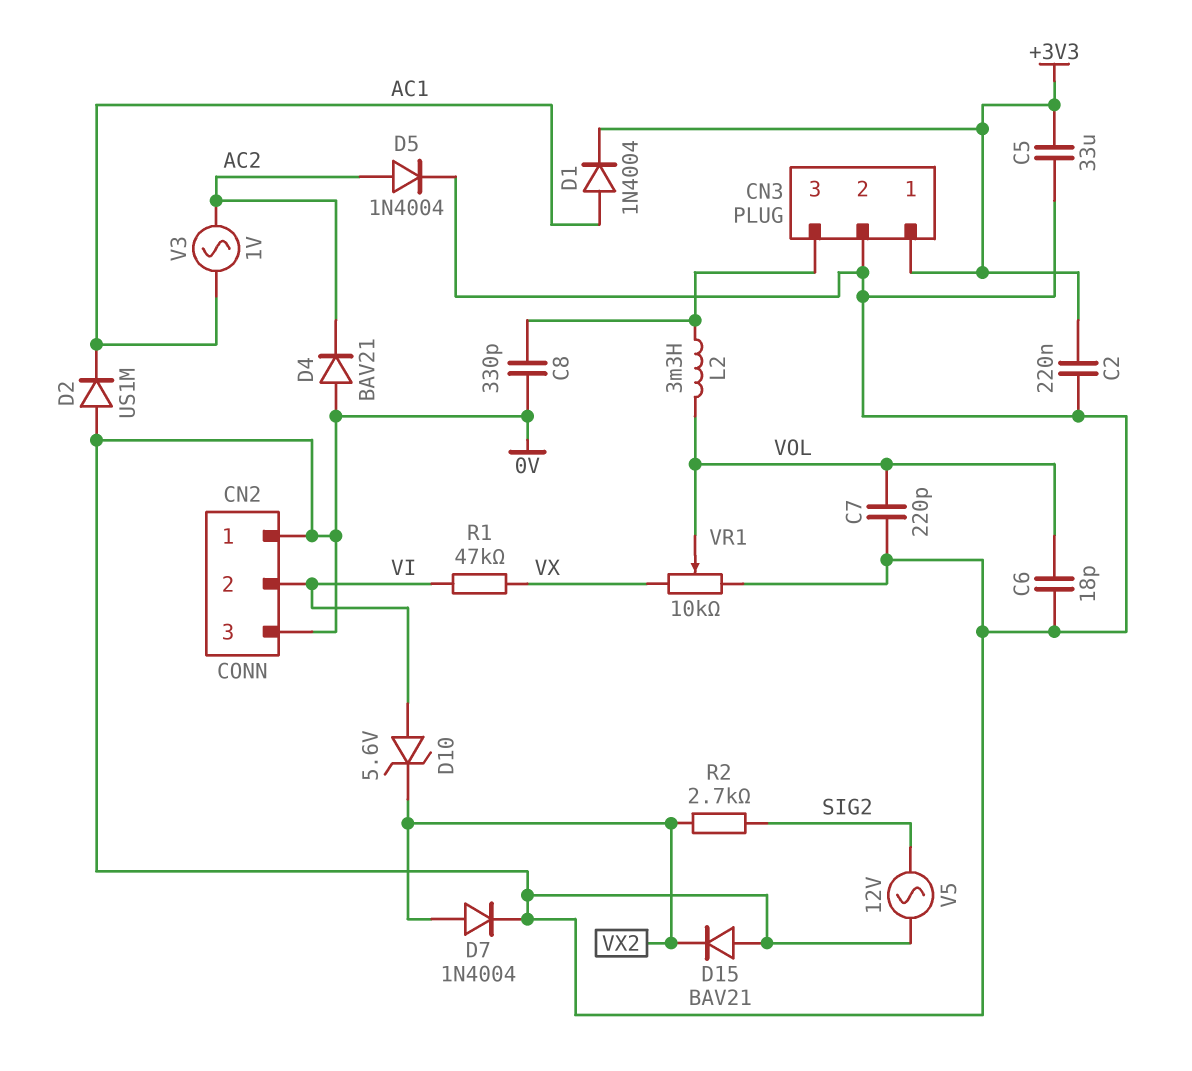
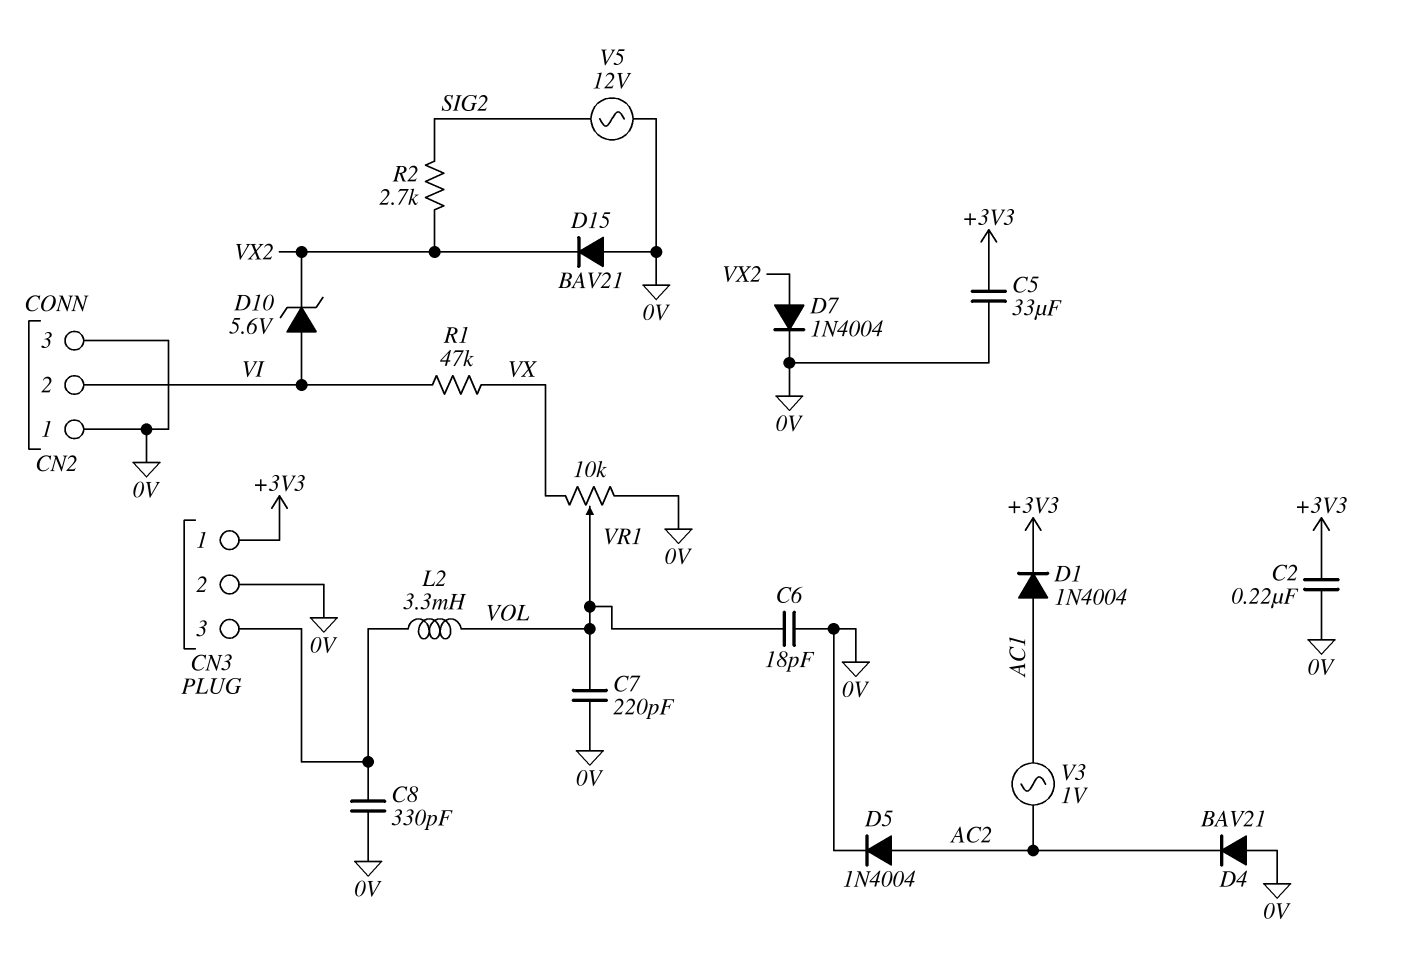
D2: diode US1M (A 0V, K AC1) -> none

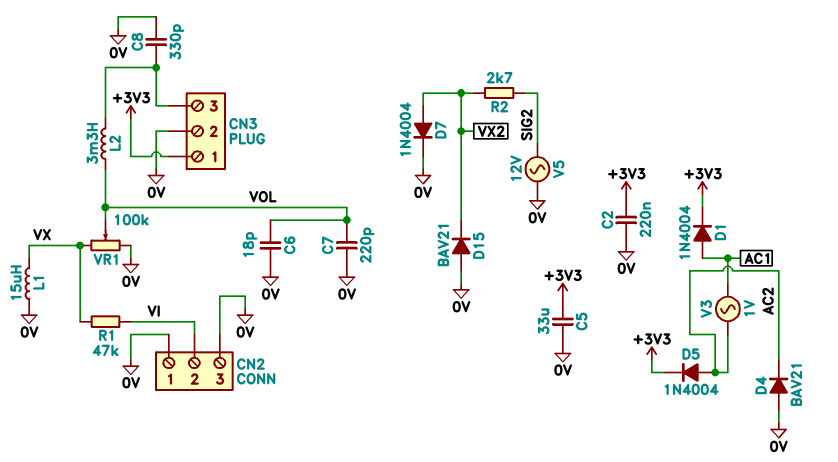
D5: diode 1N4004 (A AC2, K 0V) -> diode 1N4004 (A AC2, K +3V3)
D10: zener 5.6V (A VI, K VX2) -> none
L1: none -> 15uH (0V, VX)
VR1: 10k (0V, VX, wiper VOL) -> 100k (0V, VX, wiper VOL)

